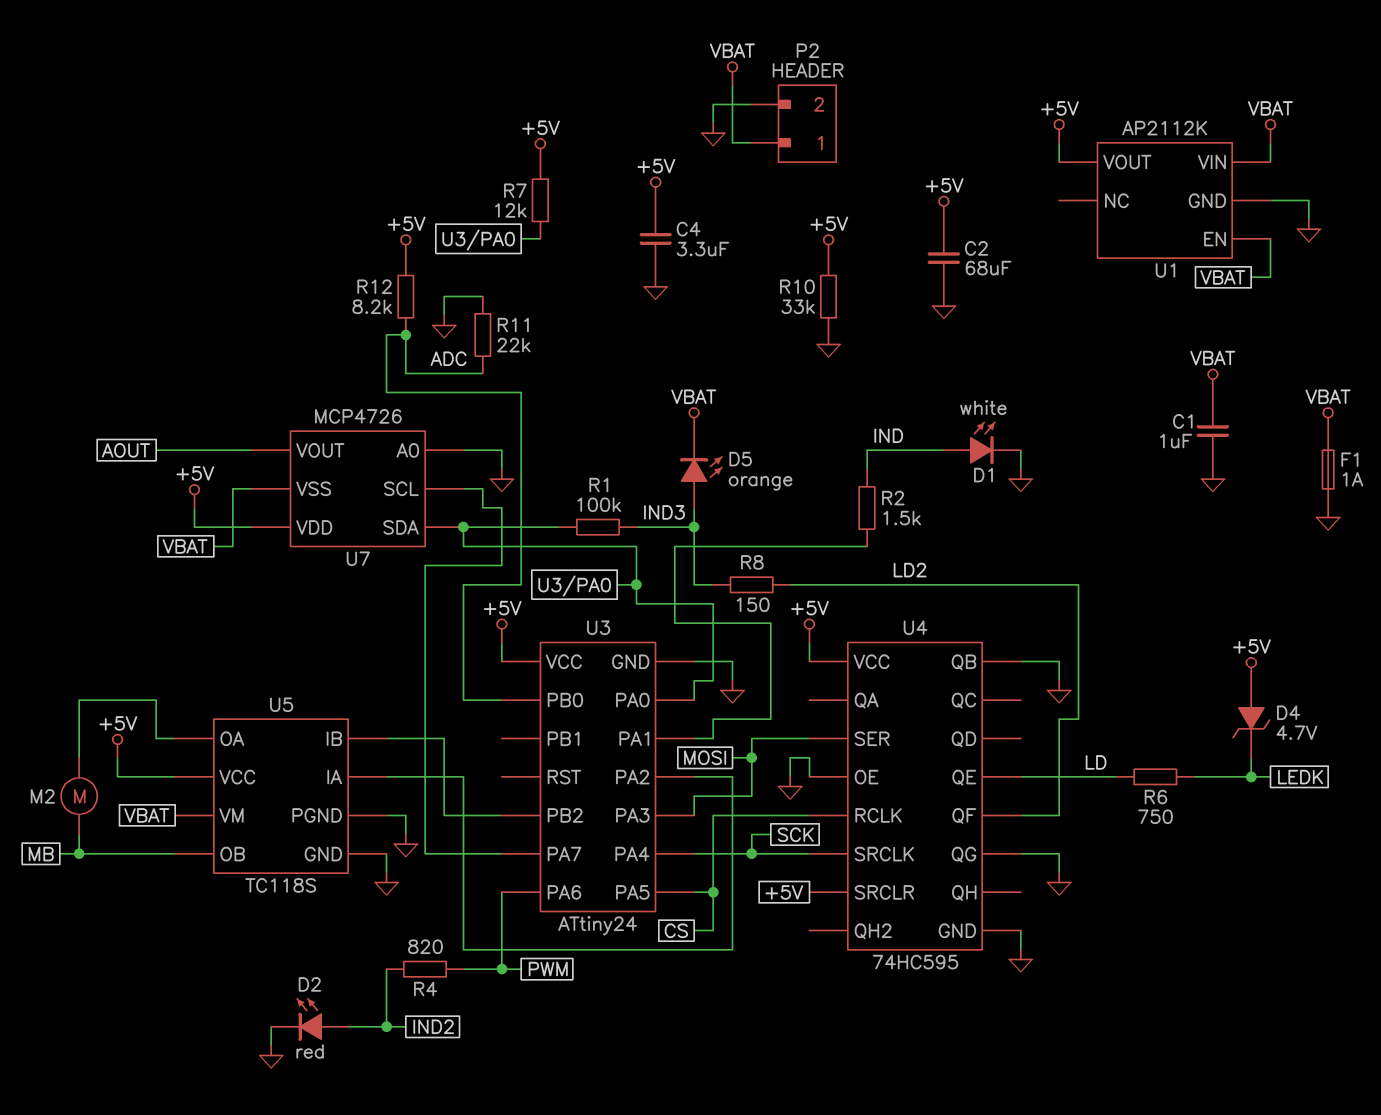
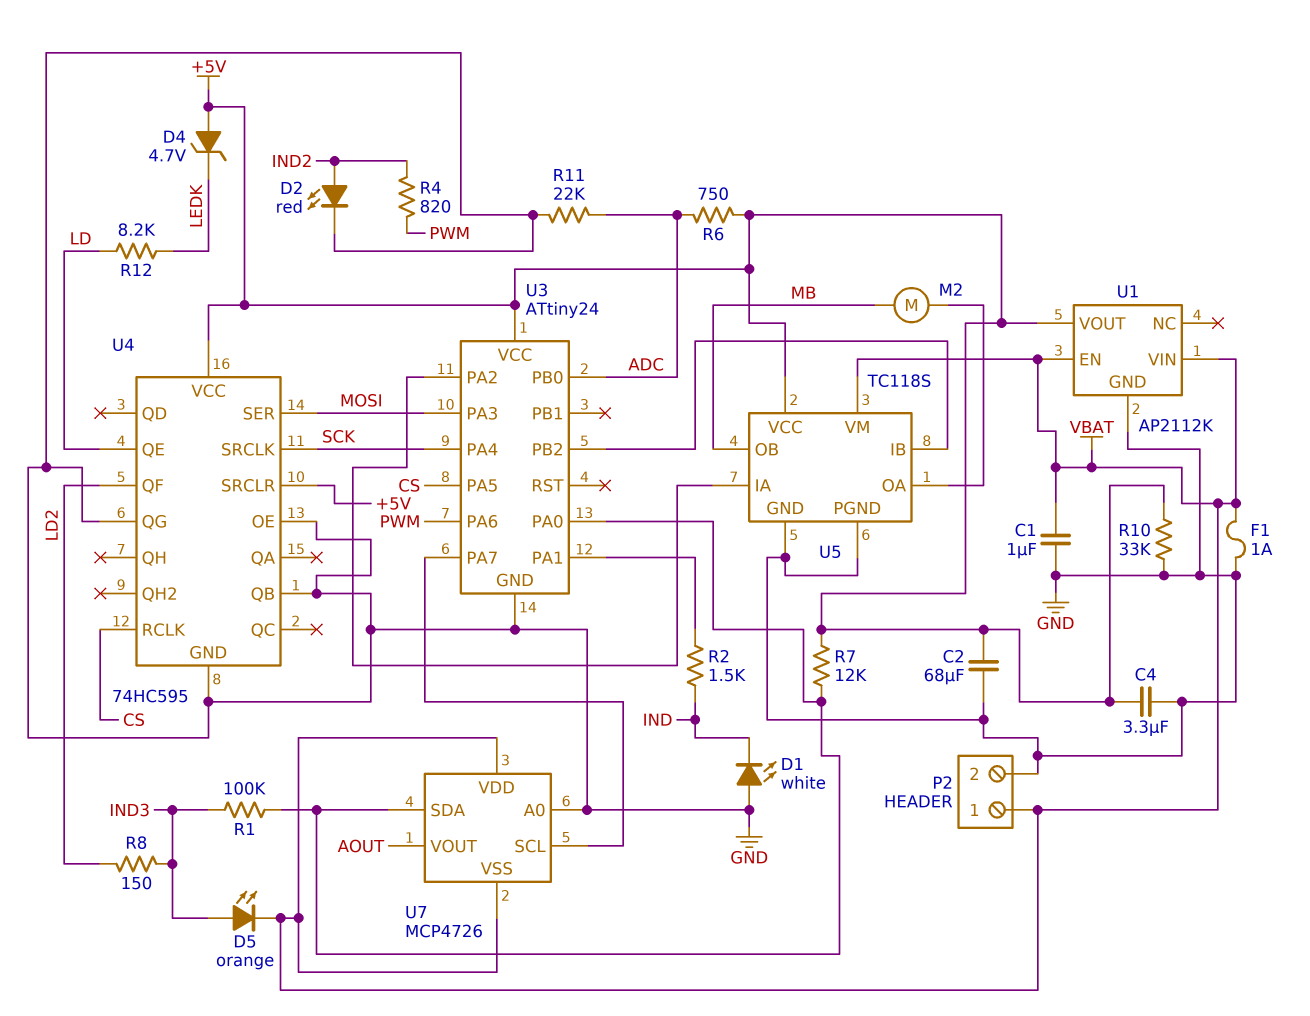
D1: LED white (A IND, K GND) -> LED white (A GND, K IND)
R6: 750 (LD, LEDK) -> 750 (+5V, ADC)
R12: 8.2k (+5V, ADC) -> 8.2k (LD, LEDK)
U7 pin VDD: +5V -> VBAT

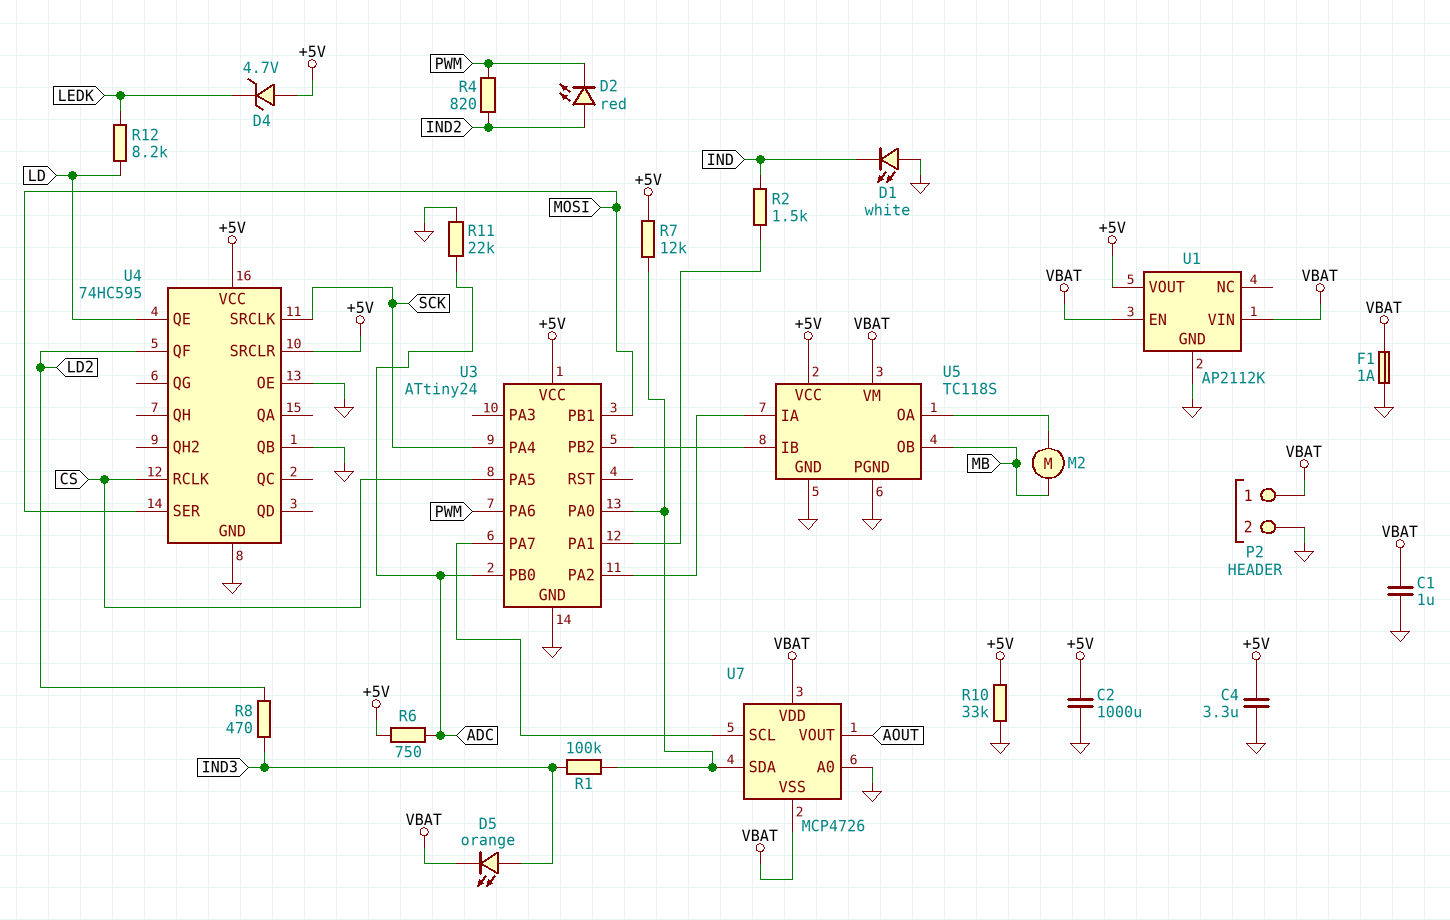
C2: 68uF (+5V, GND) -> 1000uF (+5V, GND)
D2: LED red (A IND2, K GND) -> LED red (A IND2, K PWM)
R8: 150 (IND3, LD2) -> 470 (IND3, LD2)
U3 pin PA3: MOSI -> none
U3 pin PB1: none -> MOSI
U4 pin QG: GND -> none

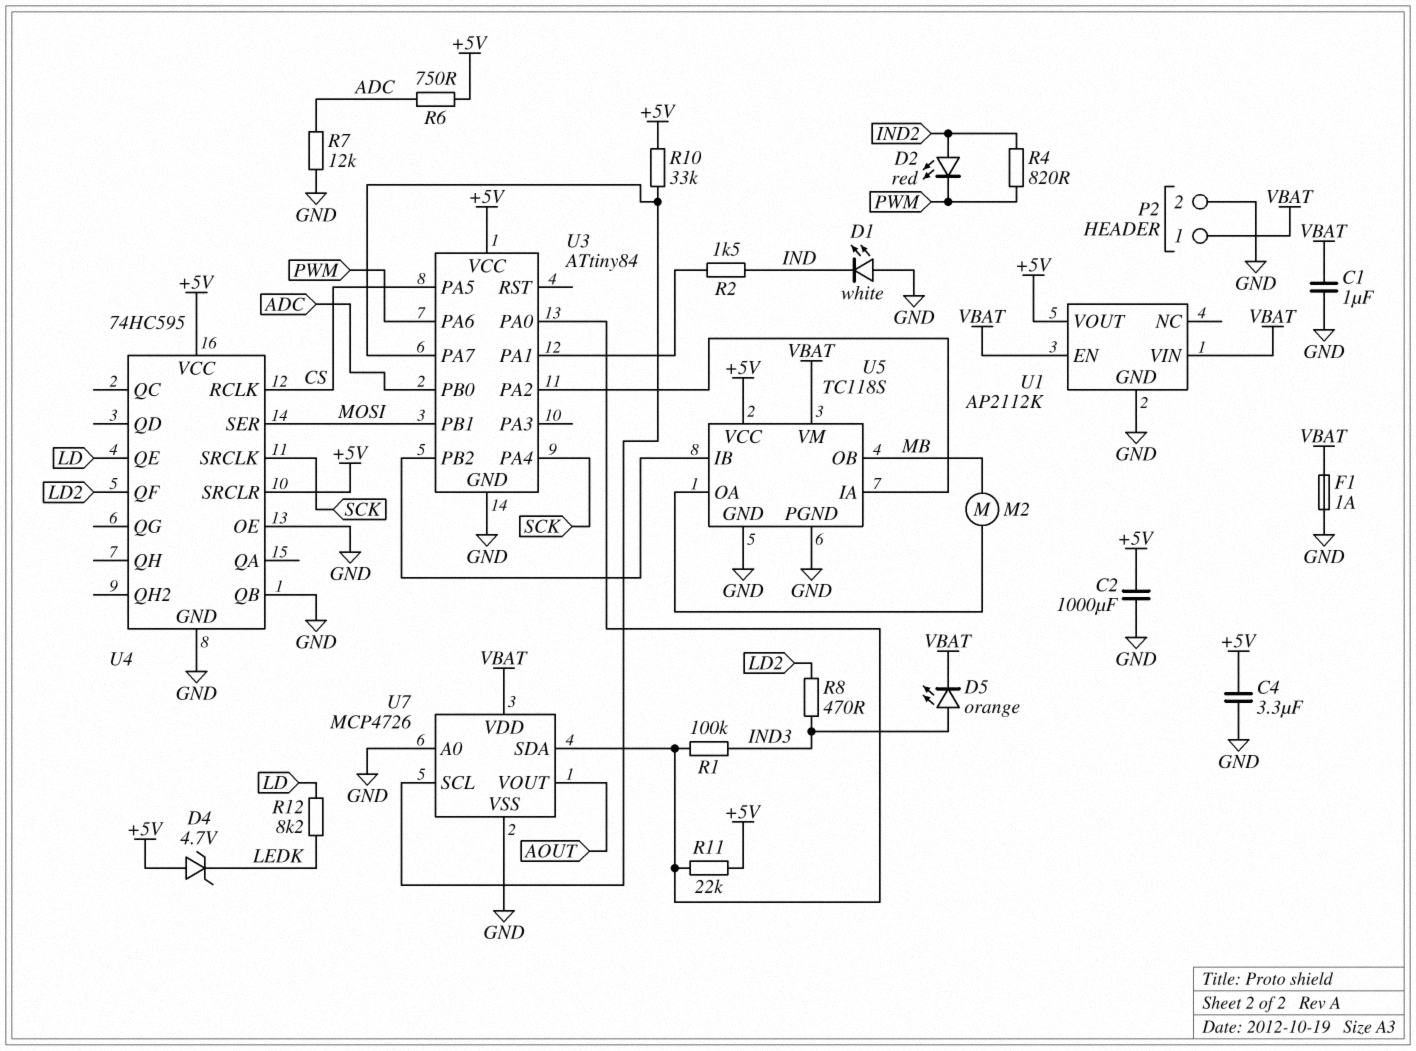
R7: 12k (+5V, U3/PA0) -> 12k (ADC, GND)
R10: 33k (+5V, GND) -> 33k (+5V, U3/PA7)
R11: 22k (ADC, GND) -> 22k (+5V, U3/PA0)
U3: ATtiny24 -> ATtiny84
U7 pin VSS: VBAT -> GND

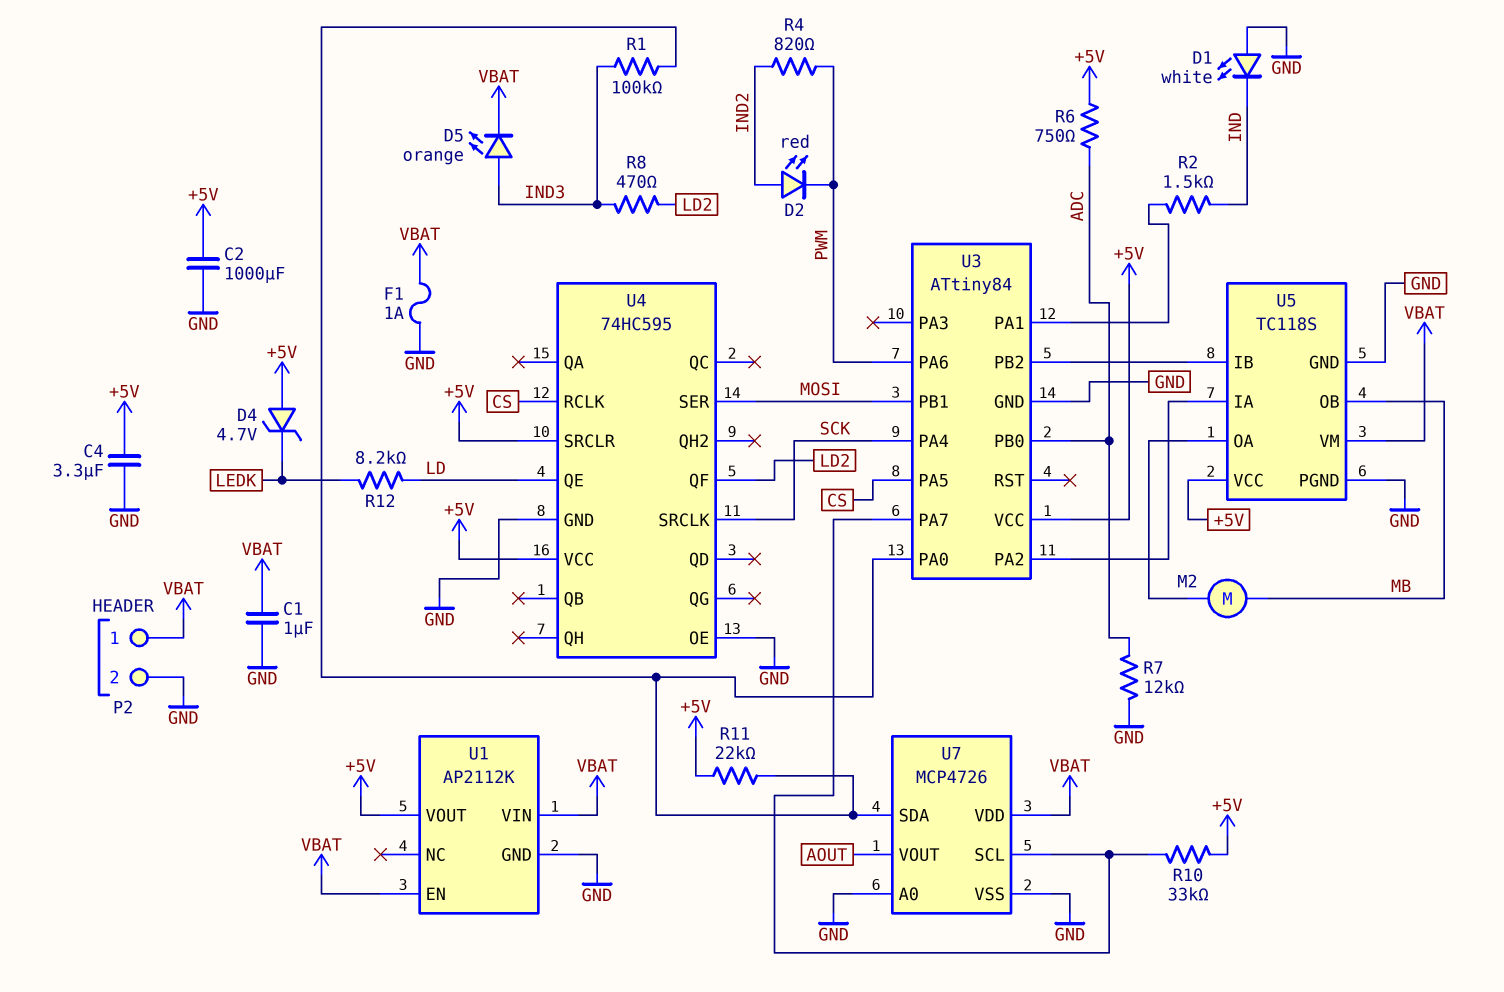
U4 pin QB: GND -> none

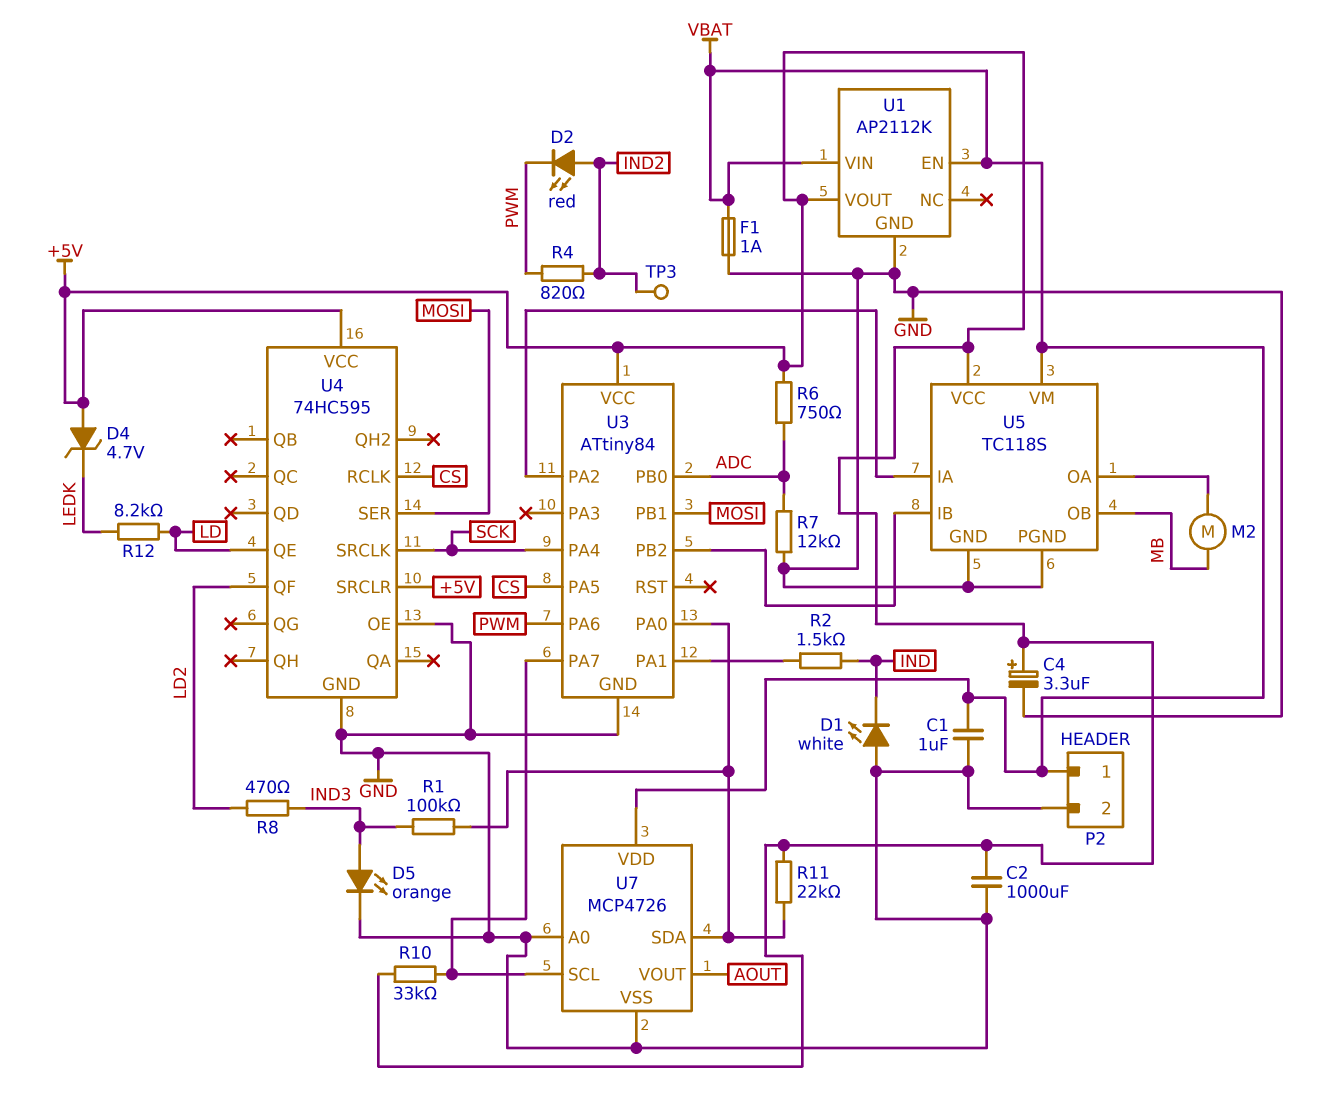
C4: 3.3uF (+5V, GND) -> 3.3uF (plus +5V, minus GND)
D5: LED orange (A IND3, K VBAT) -> LED orange (A IND3, K GND)
TP3: none -> test point (IND2)

